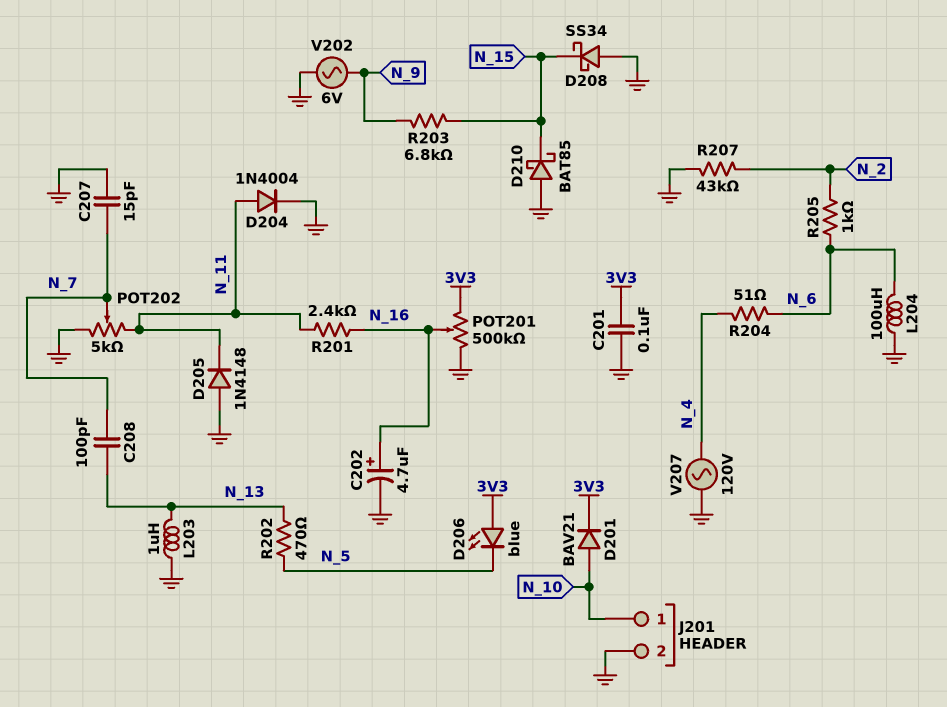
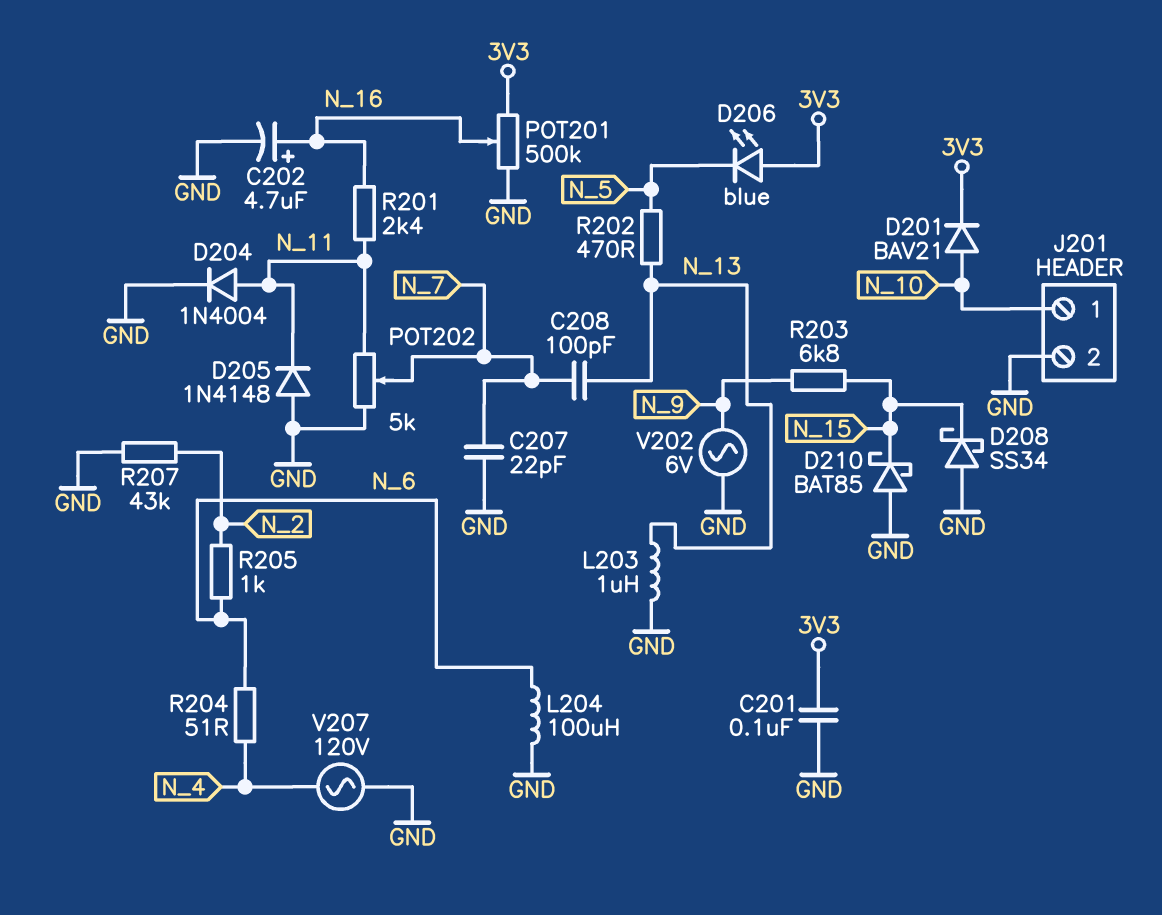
C207: 15pF (GND, N_7) -> 22pF (GND, N_7)

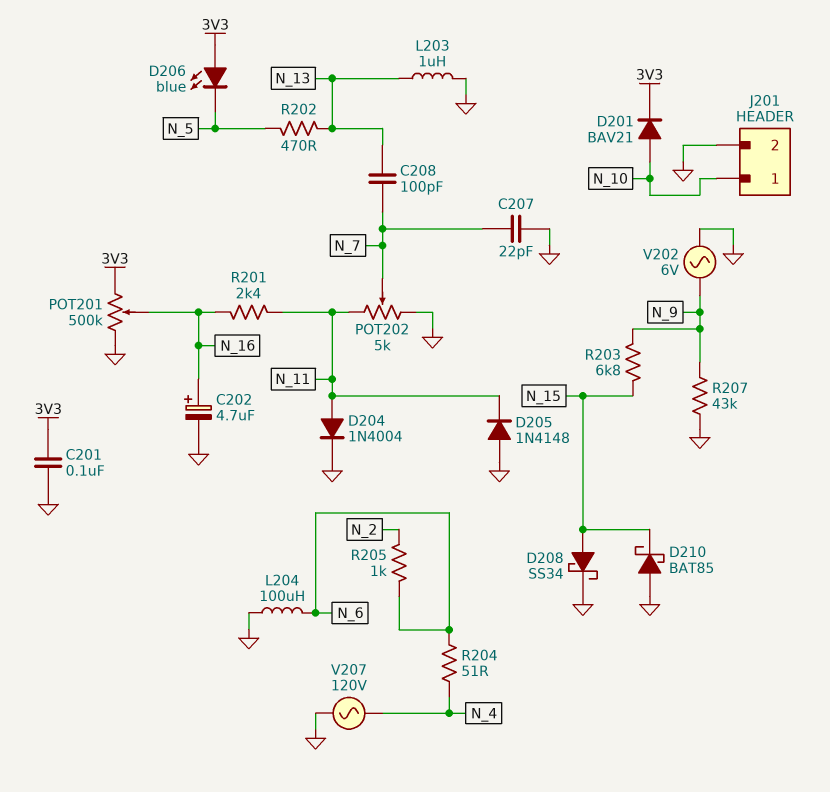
D208: schottky SS34 (A GND, K N_15) -> schottky SS34 (A N_15, K GND)
R207: 43k (GND, N_2) -> 43k (GND, N_9)

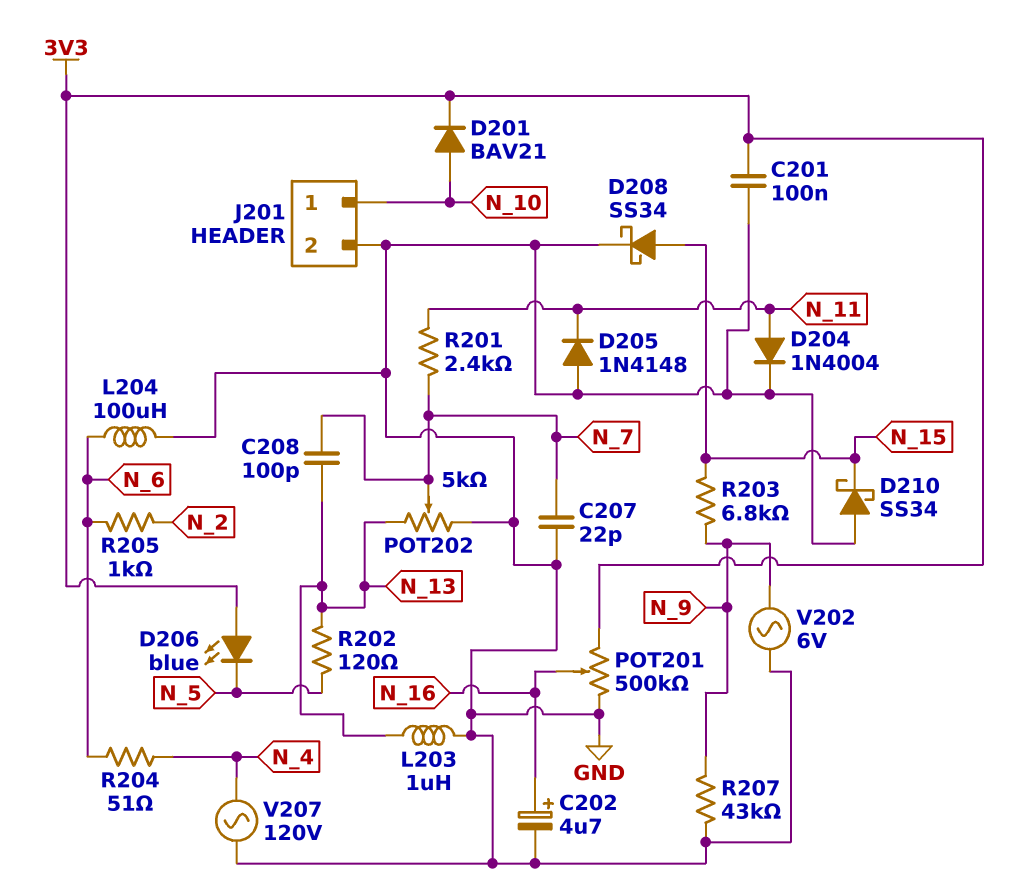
D210: schottky BAT85 (A GND, K N_15) -> schottky SS34 (A GND, K N_15)
POT202: 5k (GND, N_11, wiper N_7) -> 5k (GND, N_13, wiper N_7)
R201: 2.4k (N_11, N_16) -> 2.4k (N_7, N_11)
R202: 470 (N_5, N_13) -> 120 (N_5, N_13)

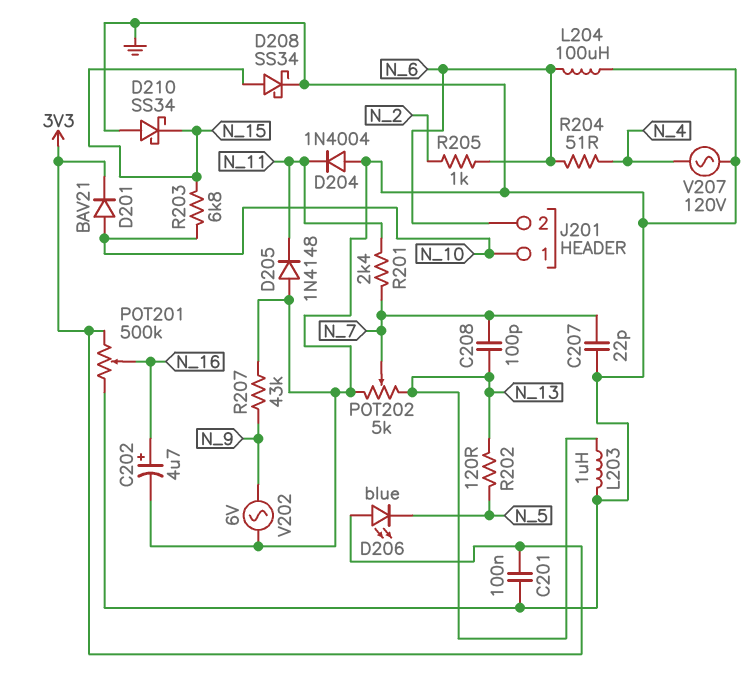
D204: diode 1N4004 (A N_11, K GND) -> diode 1N4004 (A GND, K N_11)
J201 pin 2: GND -> N_6
R203: 6.8k (N_9, N_15) -> 6.8k (N_10, N_15)

